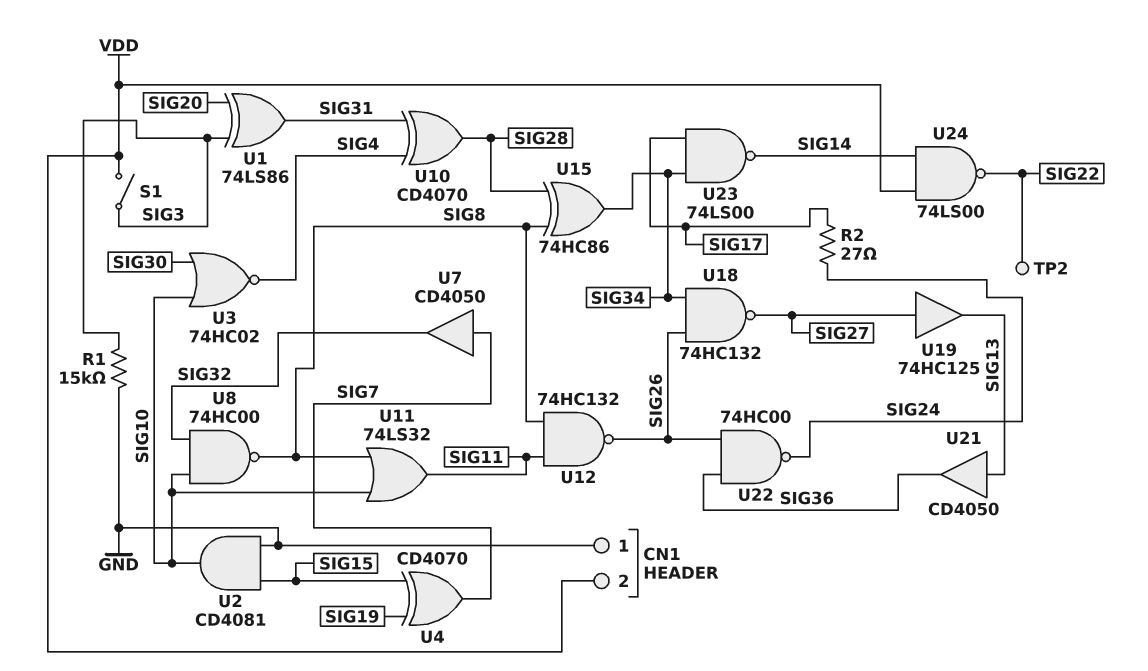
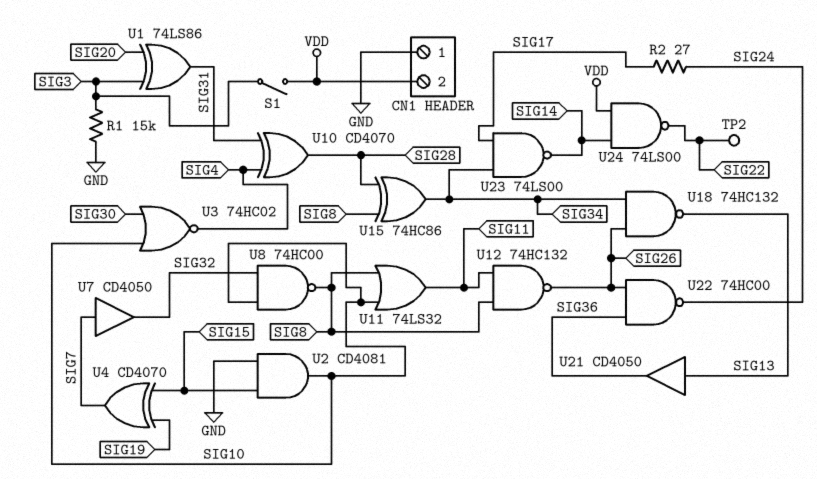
U18: NAND 74HC132 (in SIG26, in SIG34, out SIG27) -> NAND 74HC132 (in SIG26, in SIG34, out SIG13)
U19: buffer 74HC125 (in SIG27, out SIG13) -> none

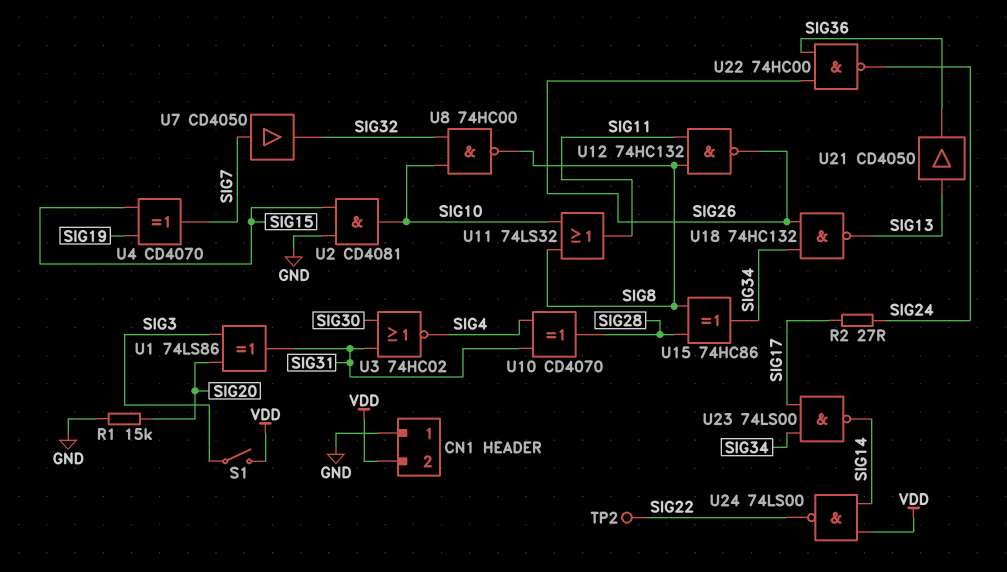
R1: 15k (GND, SIG3) -> 15k (GND, SIG20)
U3: NOR 74HC02 (in SIG10, in SIG30, out SIG4) -> NOR 74HC02 (in SIG30, in SIG31, out SIG4)

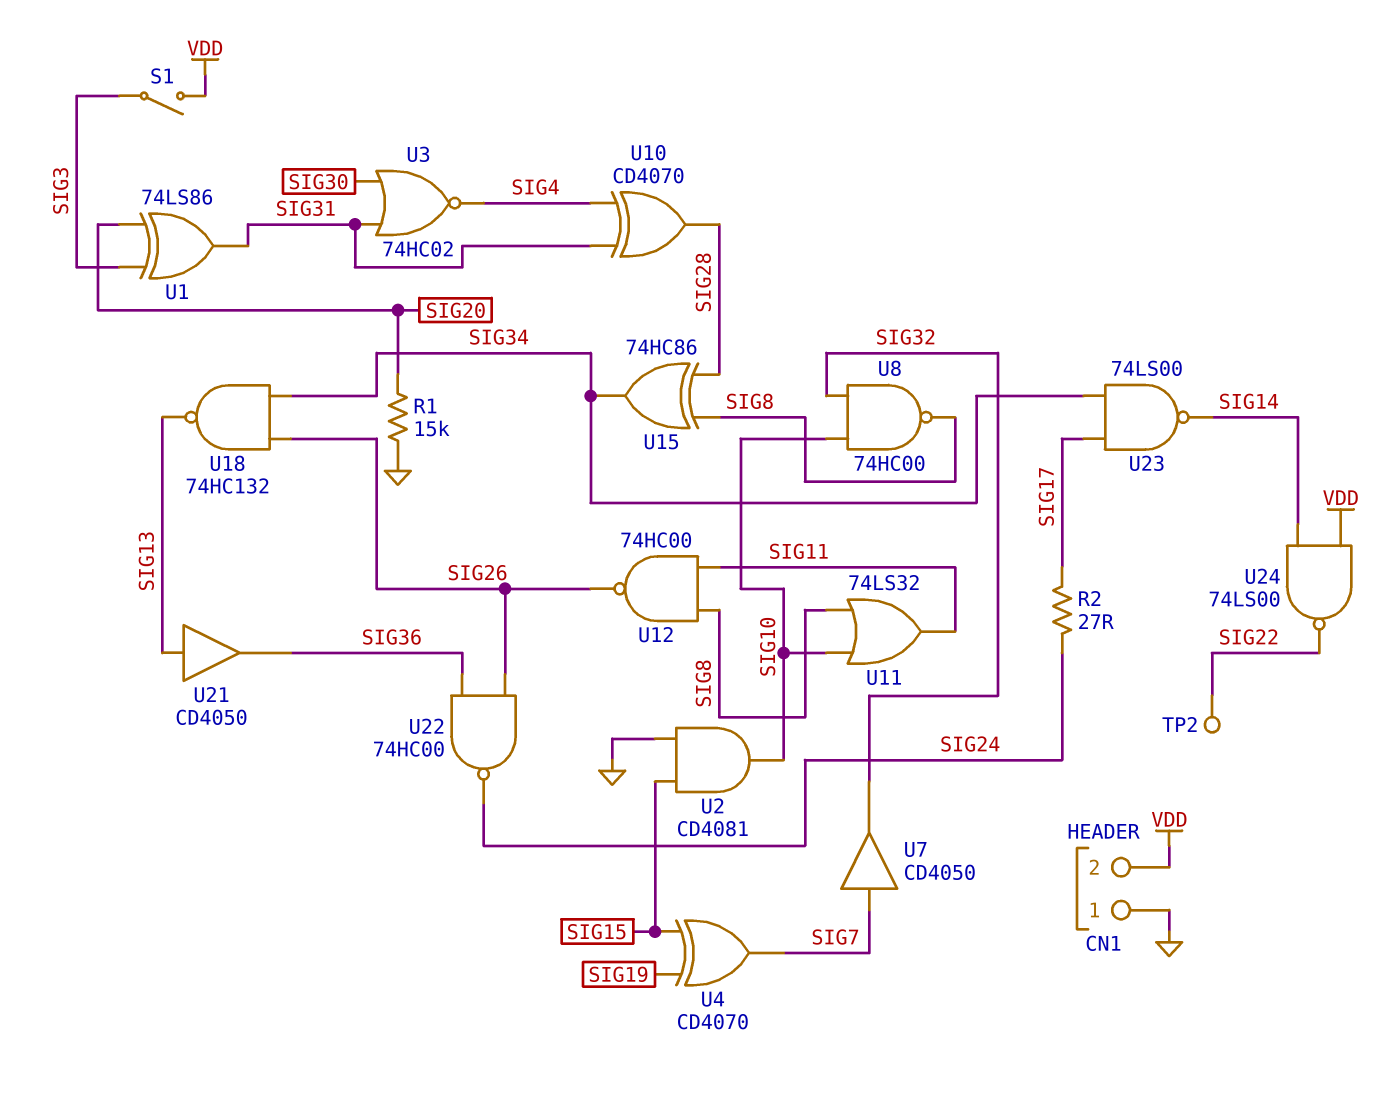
U12: NAND 74HC132 (in SIG8, in SIG11, out SIG26) -> NAND 74HC00 (in SIG8, in SIG11, out SIG26)

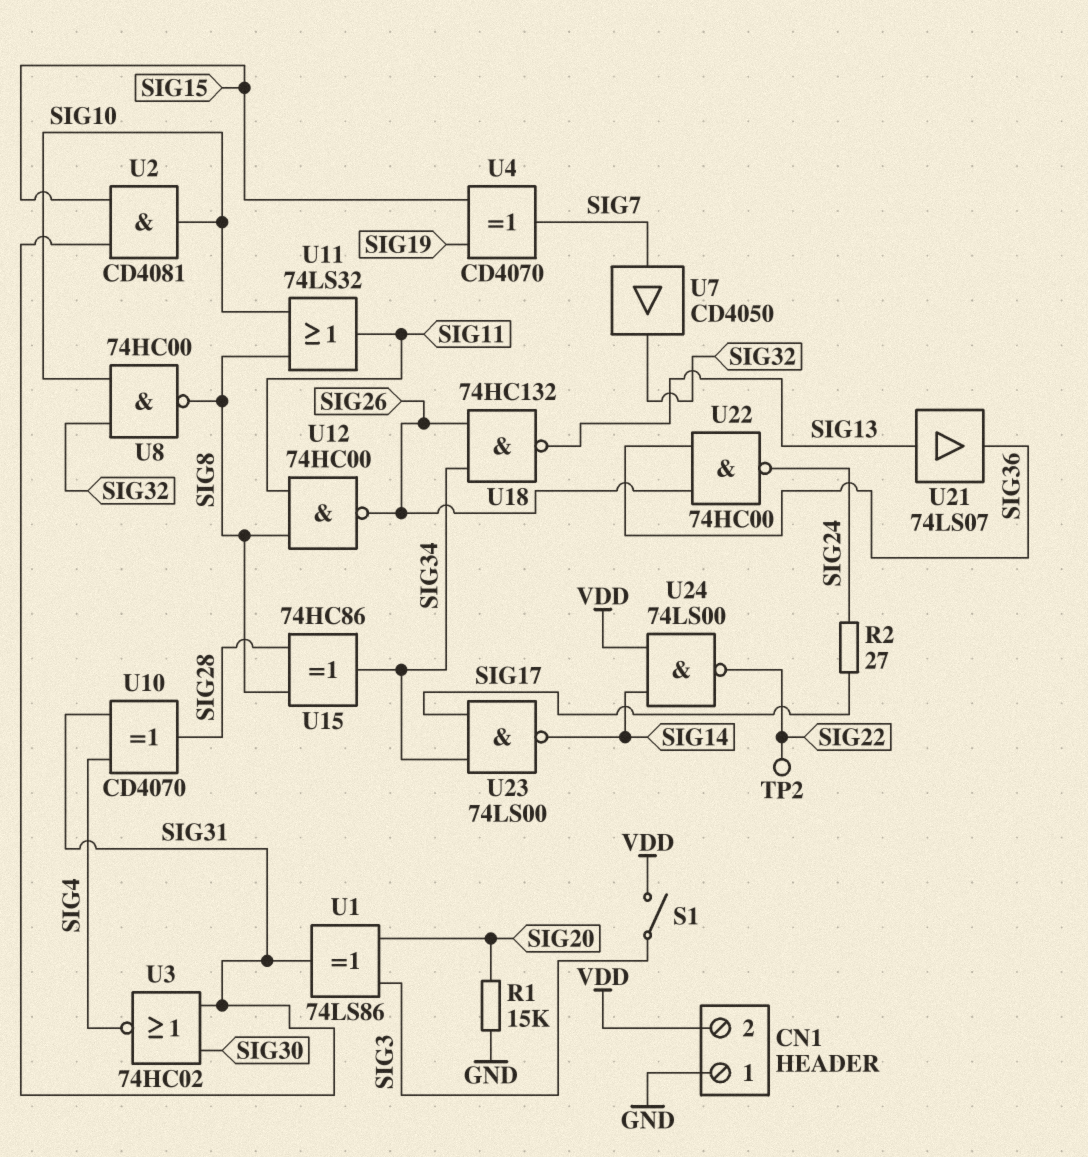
U2: AND CD4081 (in GND, in SIG15, out SIG10) -> AND CD4081 (in SIG15, in SIG31, out SIG10)
U21: buffer CD4050 (in SIG13, out SIG36) -> buffer 74LS07 (in SIG13, out SIG36)

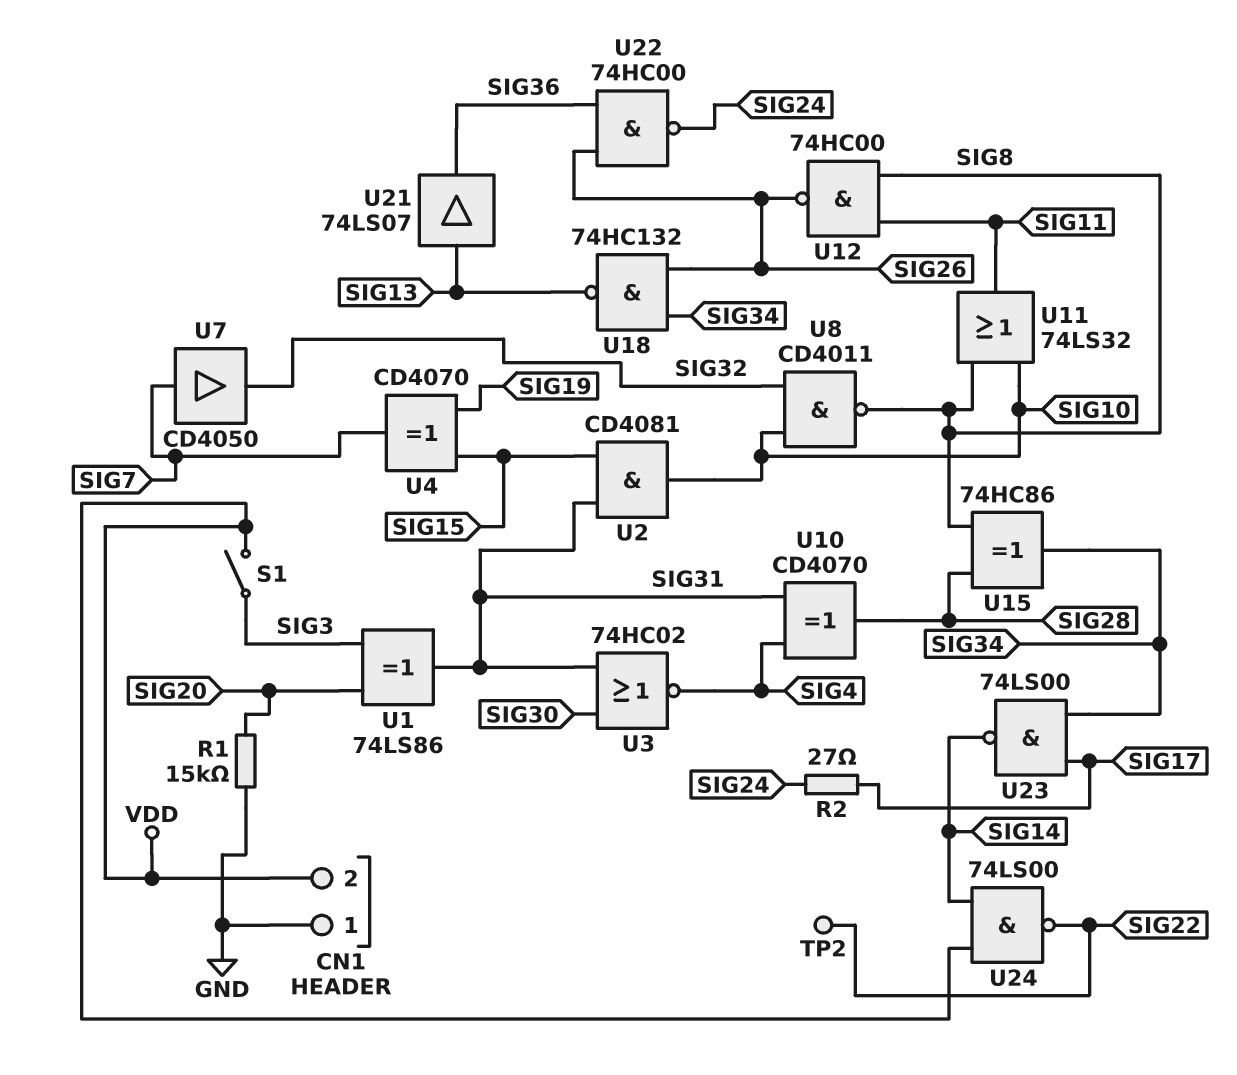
U8: NAND 74HC00 (in SIG10, in SIG32, out SIG8) -> NAND CD4011 (in SIG10, in SIG32, out SIG8)

